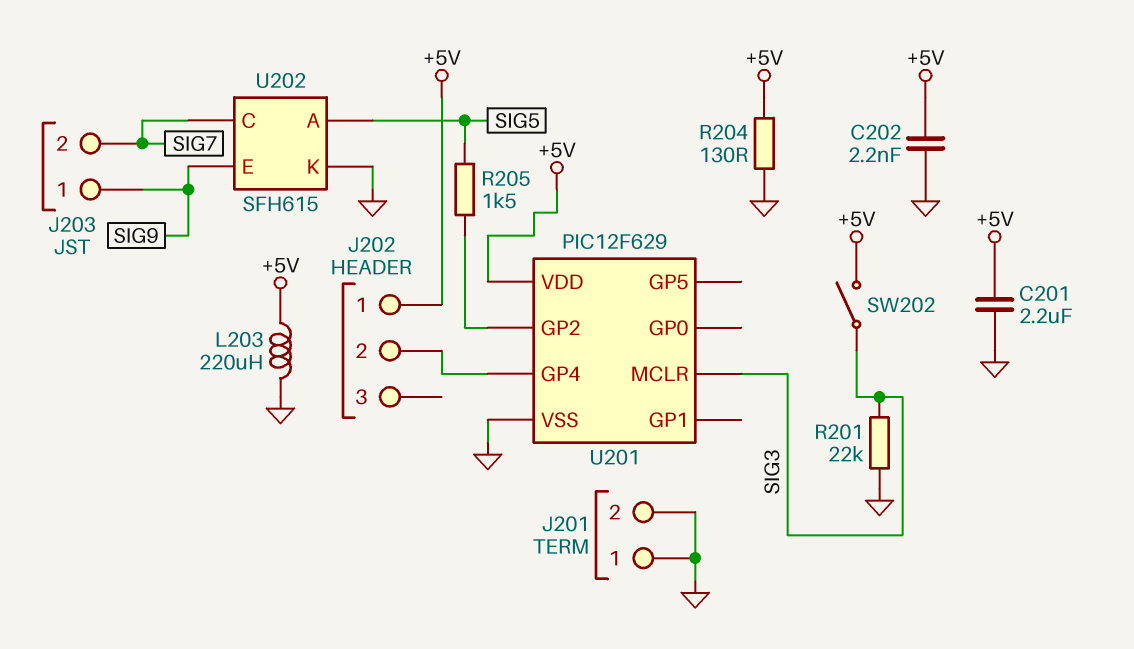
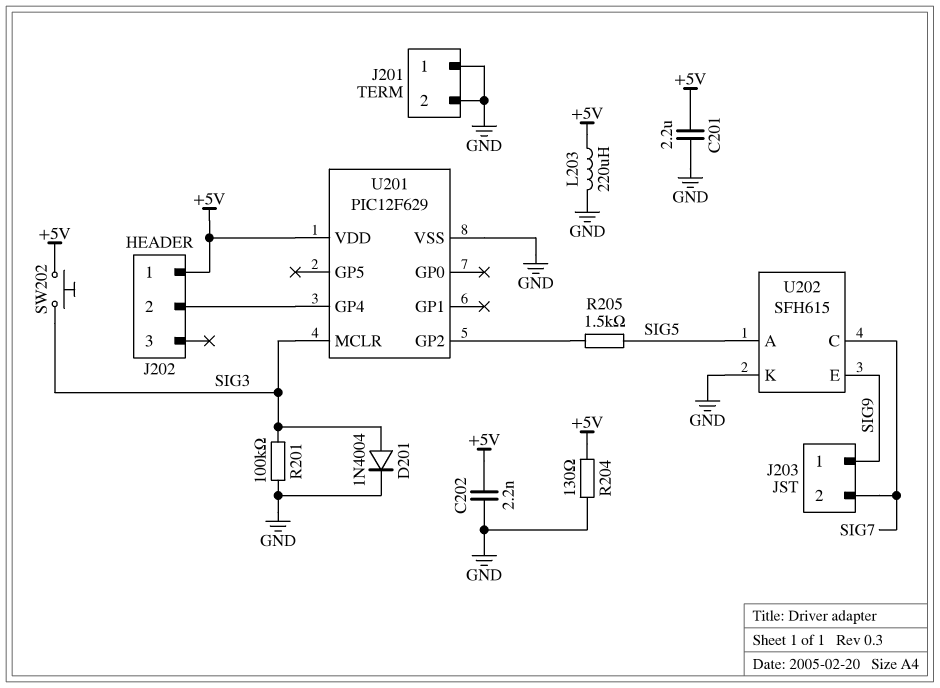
D201: none -> diode 1N4004 (A SIG3, K GND)
R201: 22k (GND, SIG3) -> 100k (GND, SIG3)
SW202: switch (+5V, SIG3) -> button (+5V, SIG3)

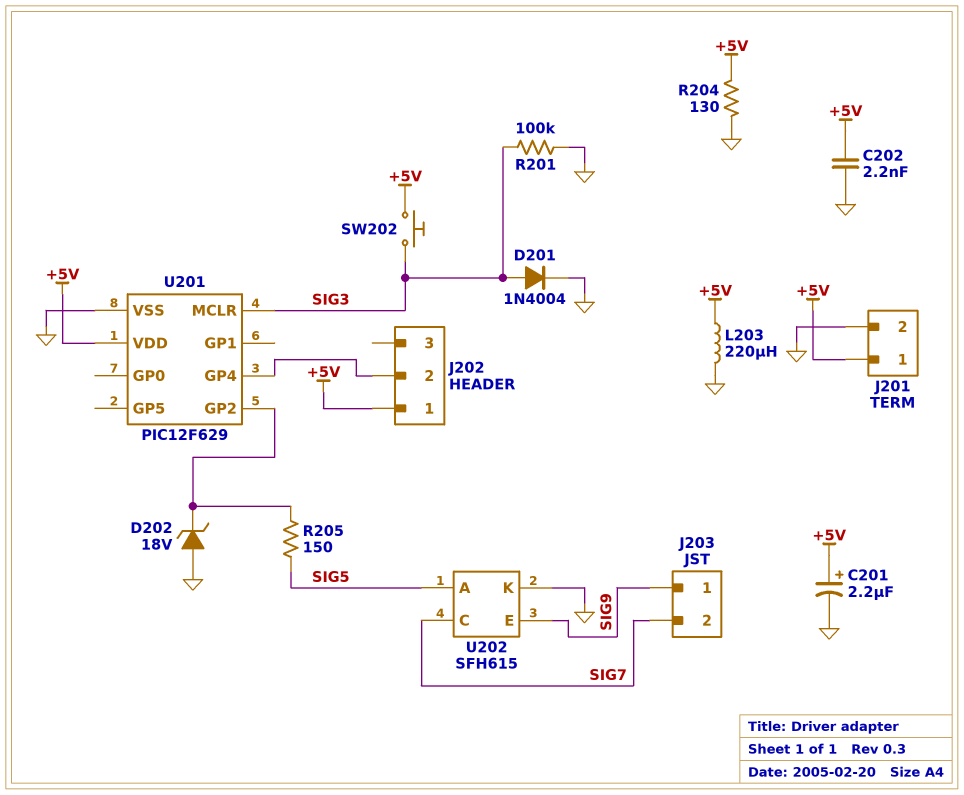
C201: 2.2uF (+5V, GND) -> 2.2uF (plus +5V, minus GND)
D202: none -> zener 18V (A GND, K U201/GP2)
J201 pin 1: GND -> +5V
R205: 1.5k (SIG5, U201/GP2) -> 150 (SIG5, U201/GP2)

